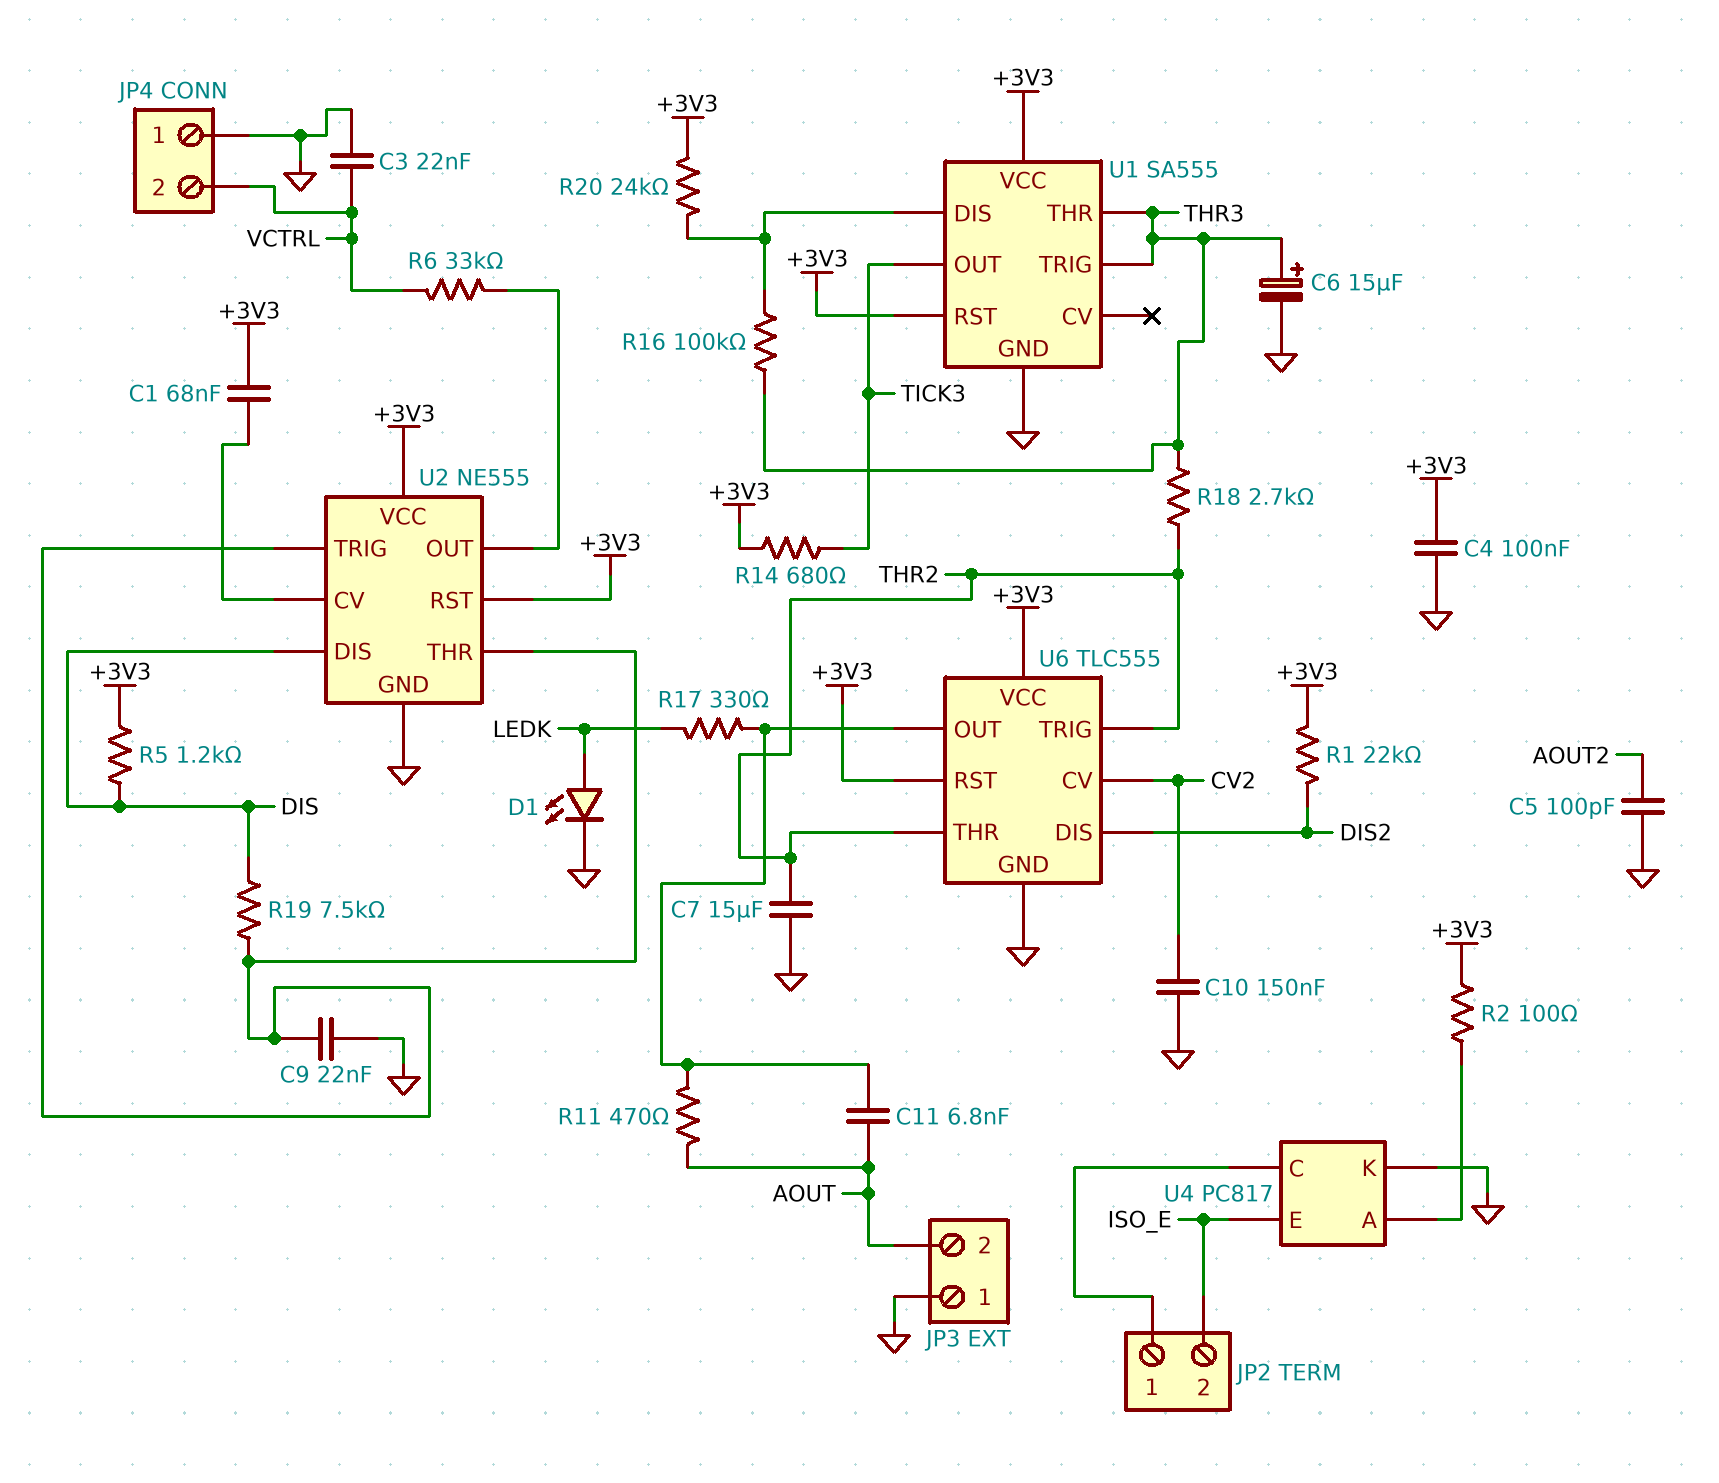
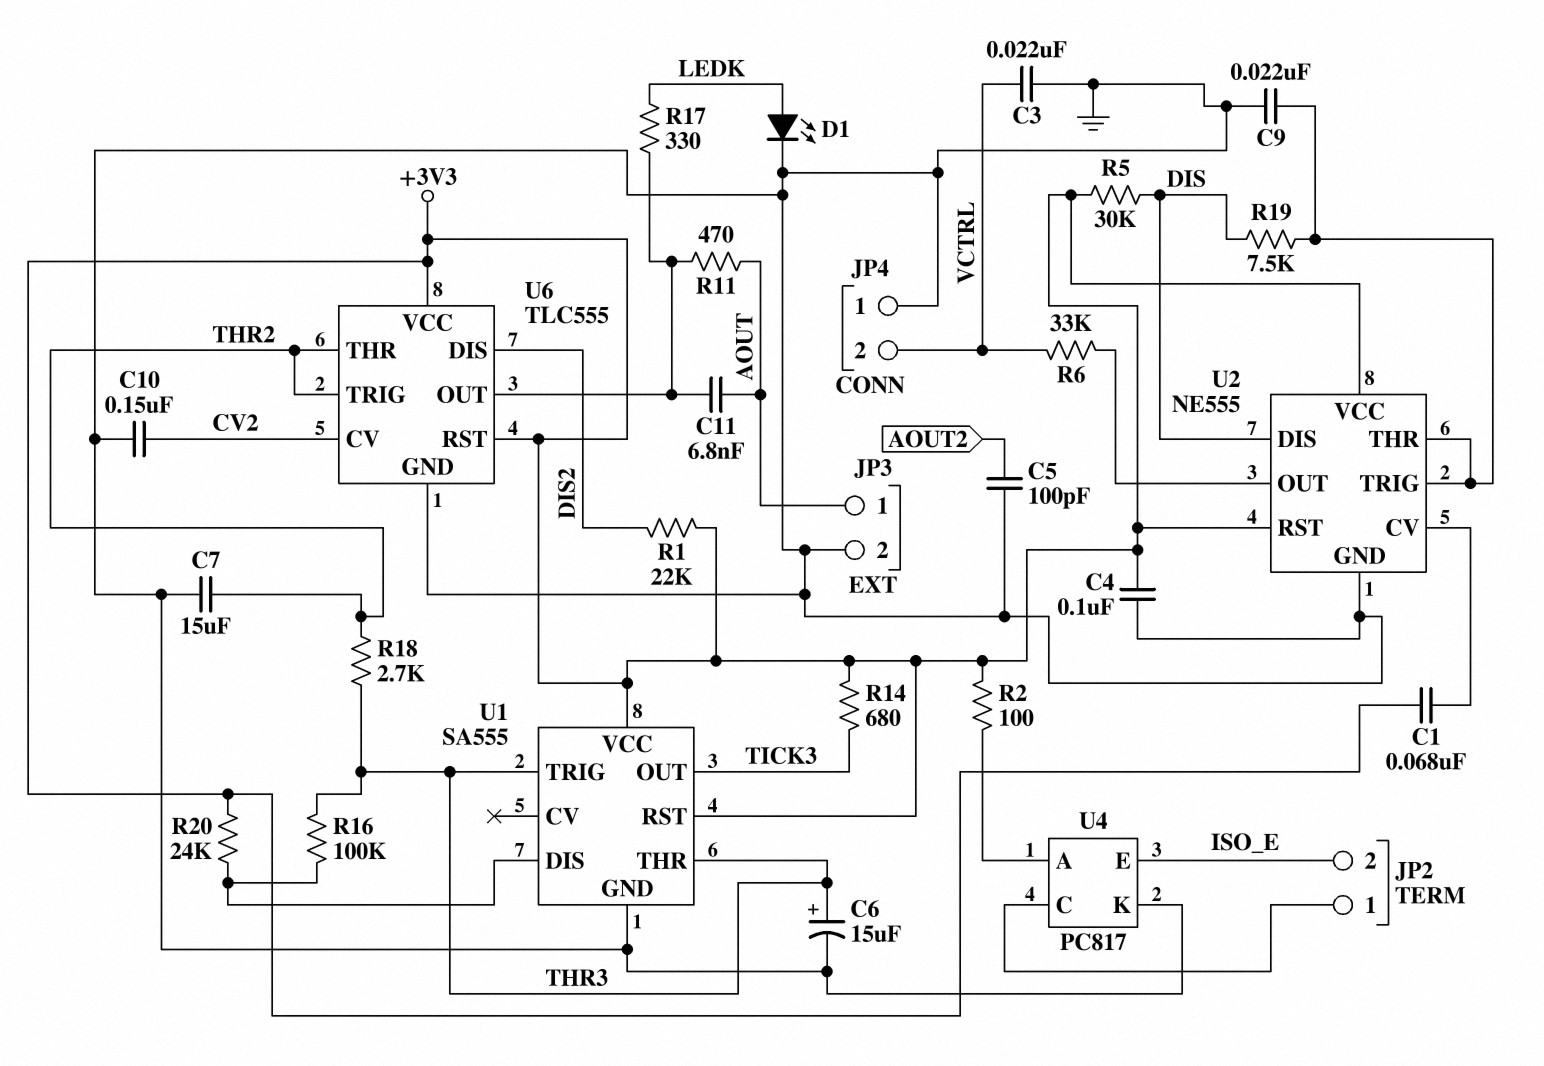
JP3 pin 1: GND -> AOUT
JP3 pin 2: AOUT -> GND
R5: 1.2k (+3V3, DIS) -> 30k (+3V3, DIS)

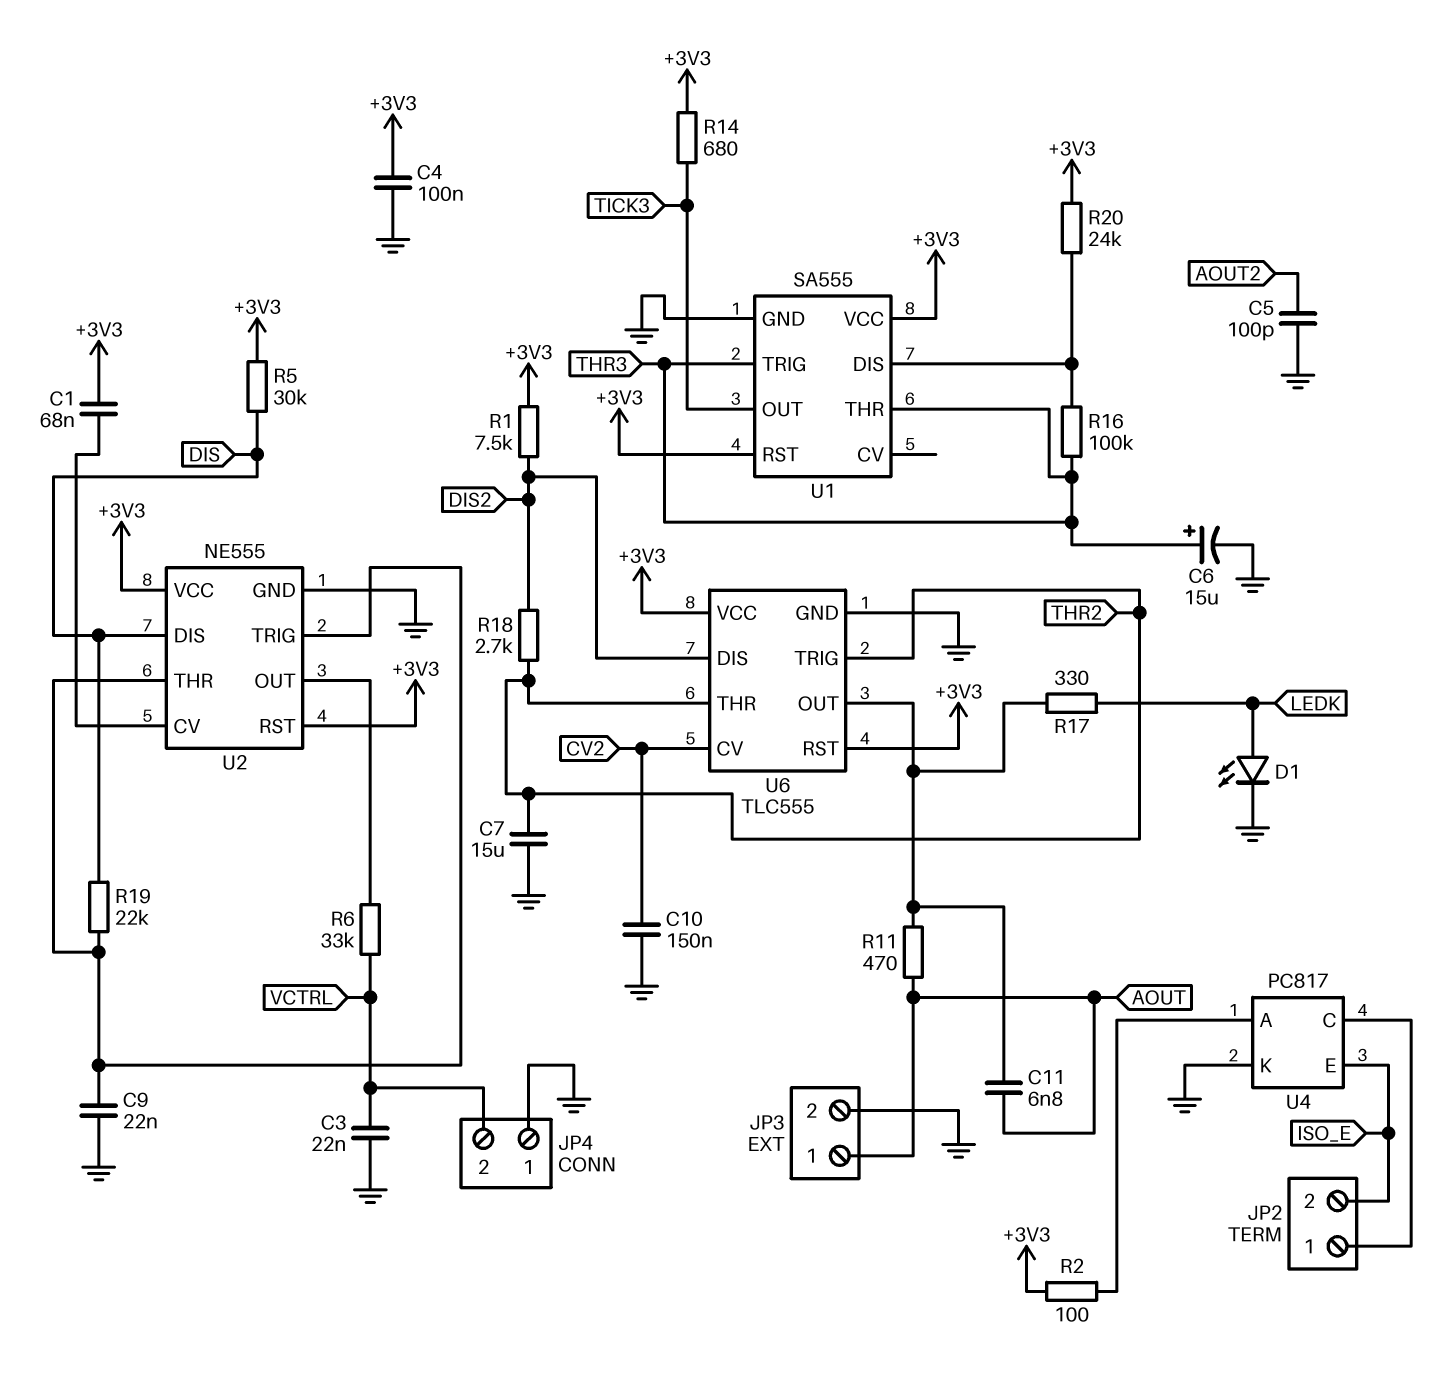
R1: 22k (+3V3, DIS2) -> 7.5k (+3V3, DIS2)
R18: 2.7k (THR2, THR3) -> 2.7k (DIS2, THR2)
R19: 7.5k (DIS, U2/THR) -> 22k (DIS, U2/THR)

